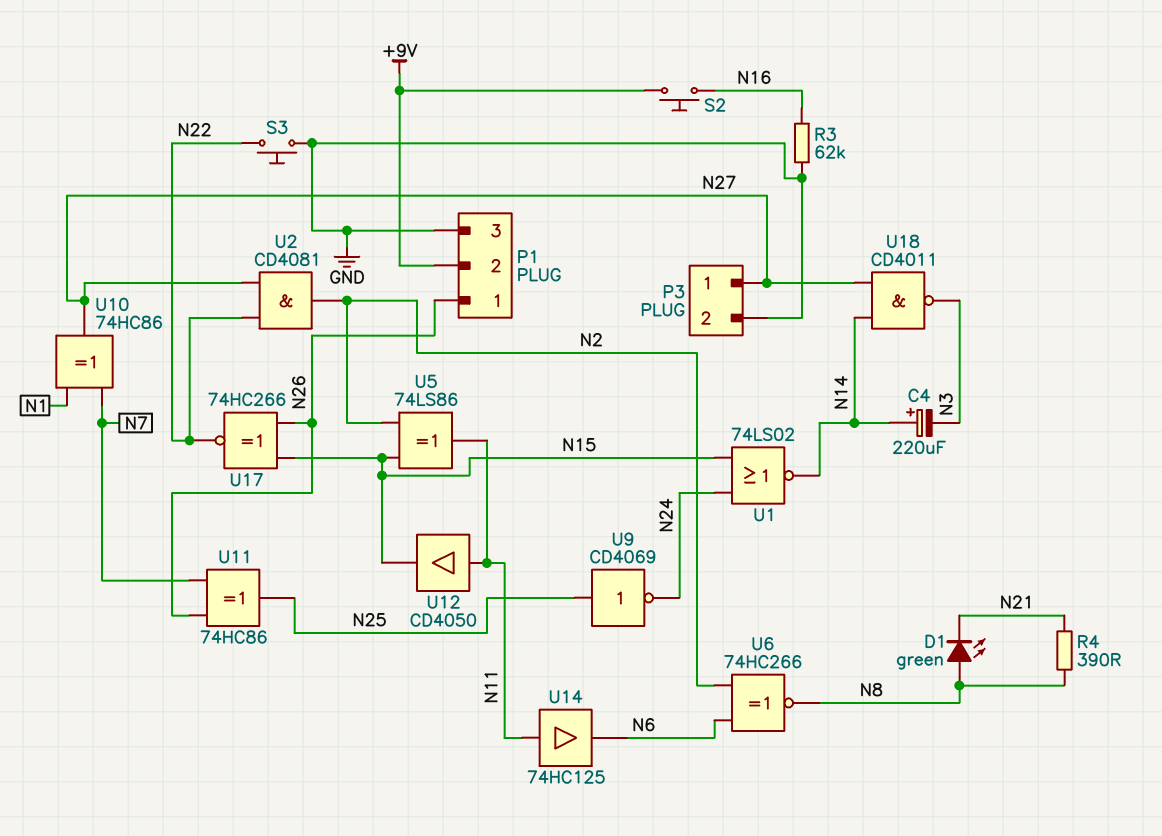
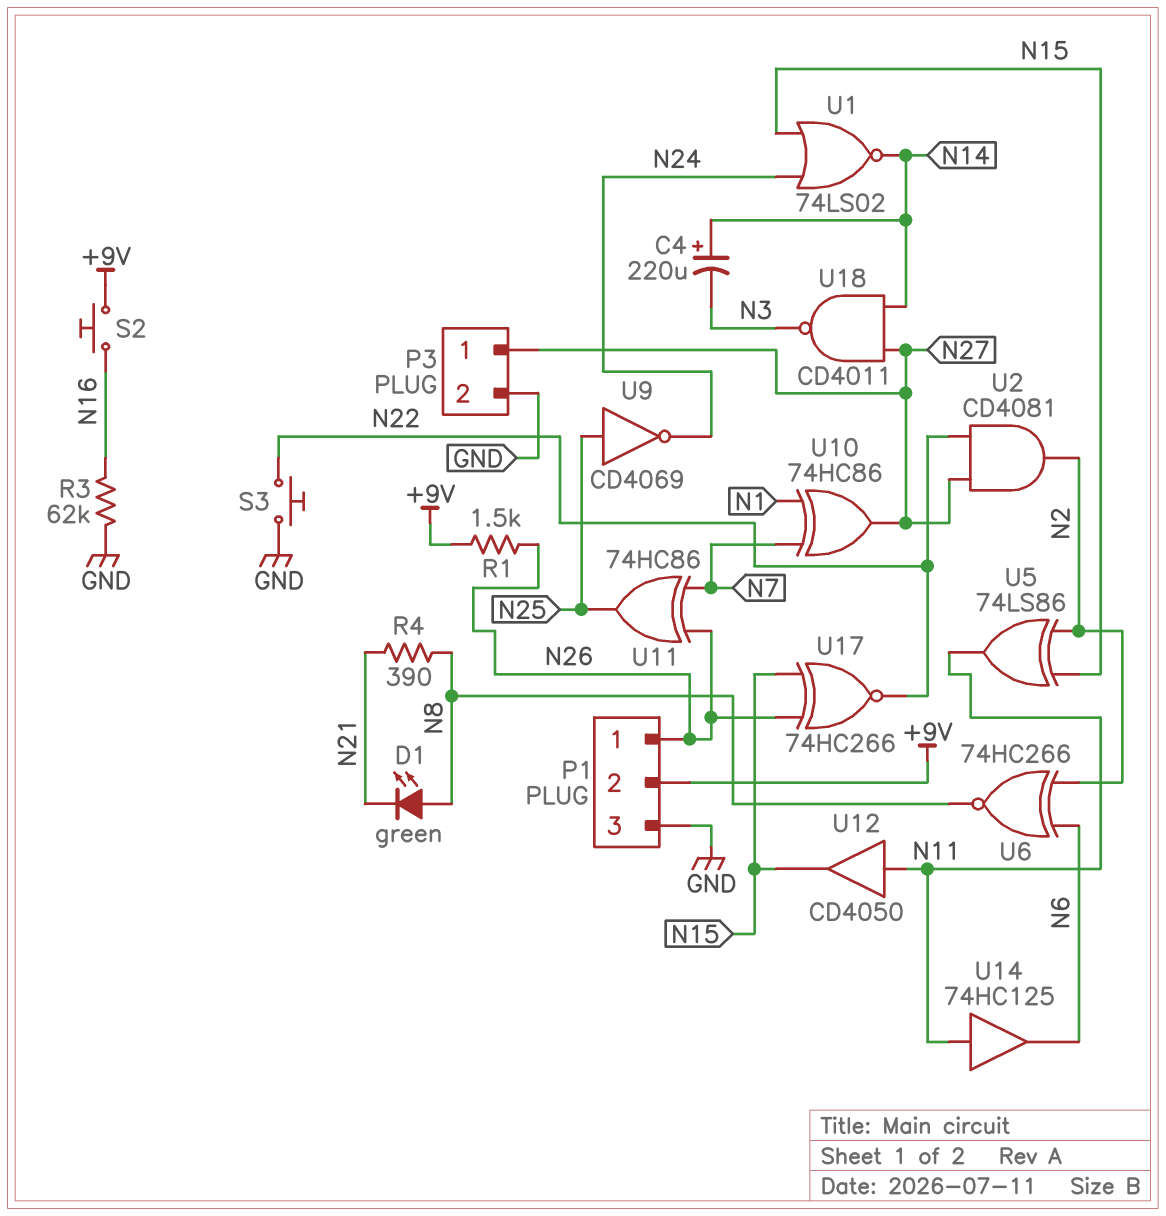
R1: none -> 1.5k (+9V, N26)

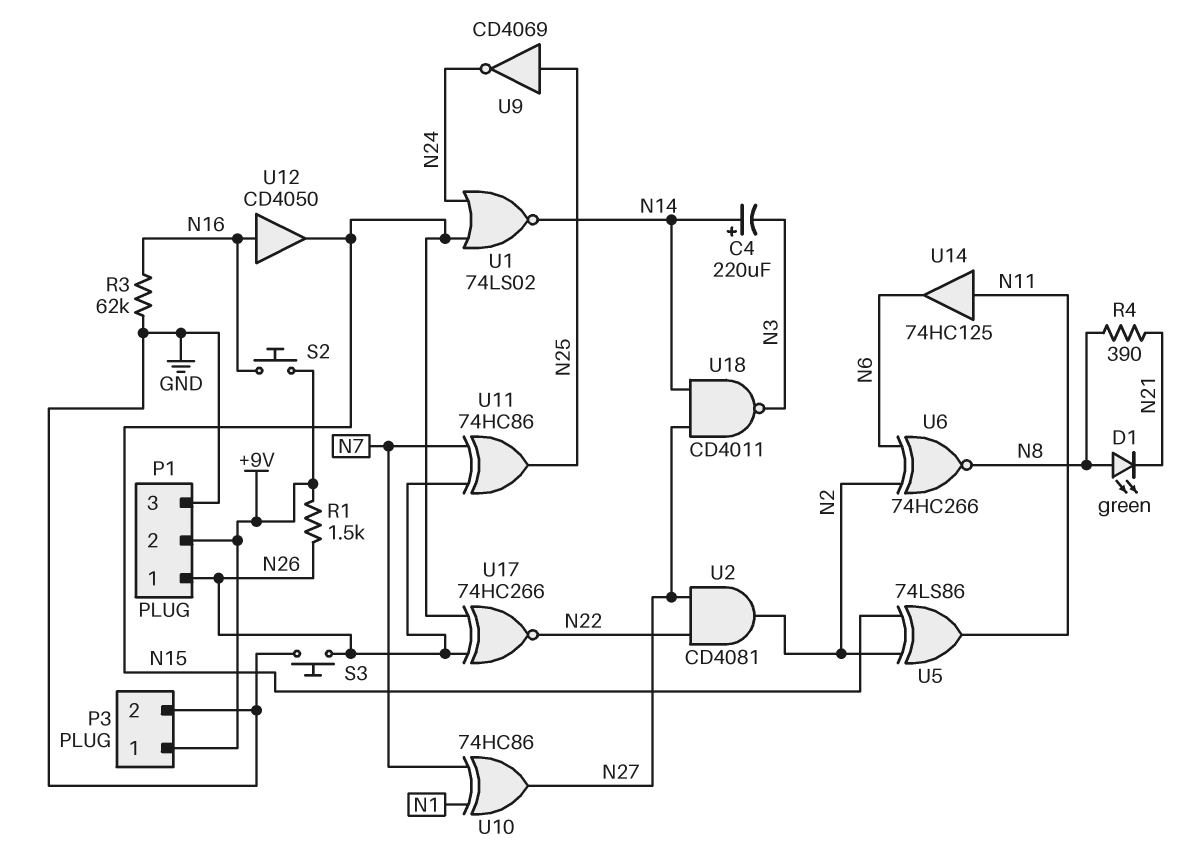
P3 pin 1: N27 -> +9V
S3: button (GND, N22) -> button (GND, N26)
U12: buffer CD4050 (in N11, out N15) -> buffer CD4050 (in N16, out N15)

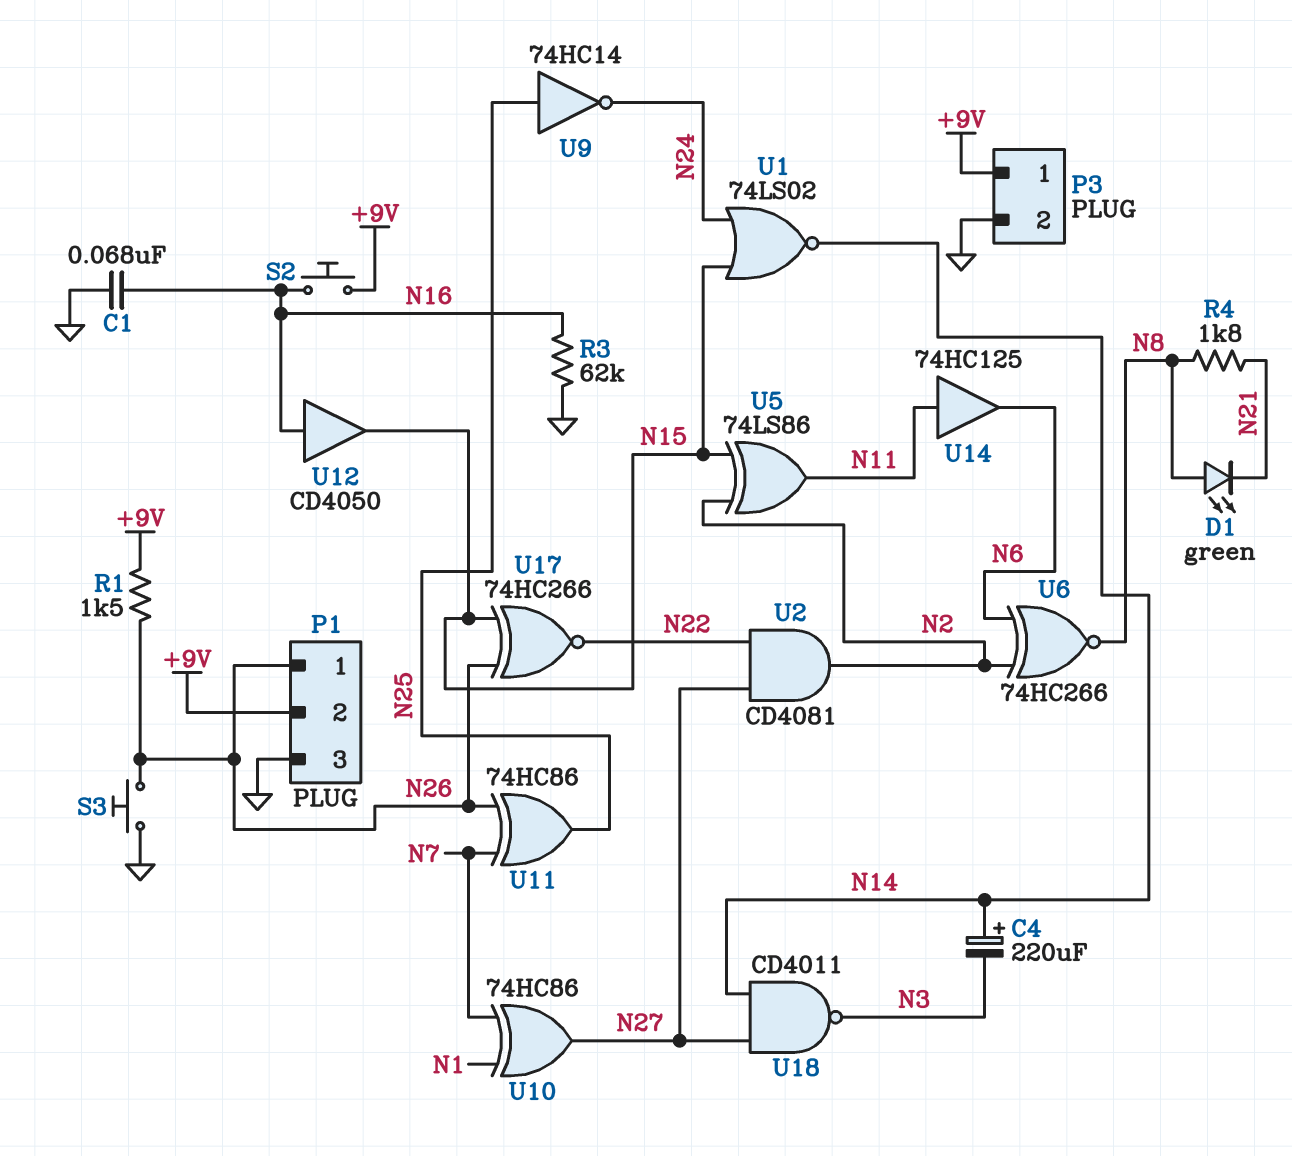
C1: none -> 68nF (GND, N16)
R4: 390 (N8, N21) -> 1.8k (N8, N21)
U9: NOT CD4069 (in N25, out N24) -> NOT 74HC14 (in N25, out N24)

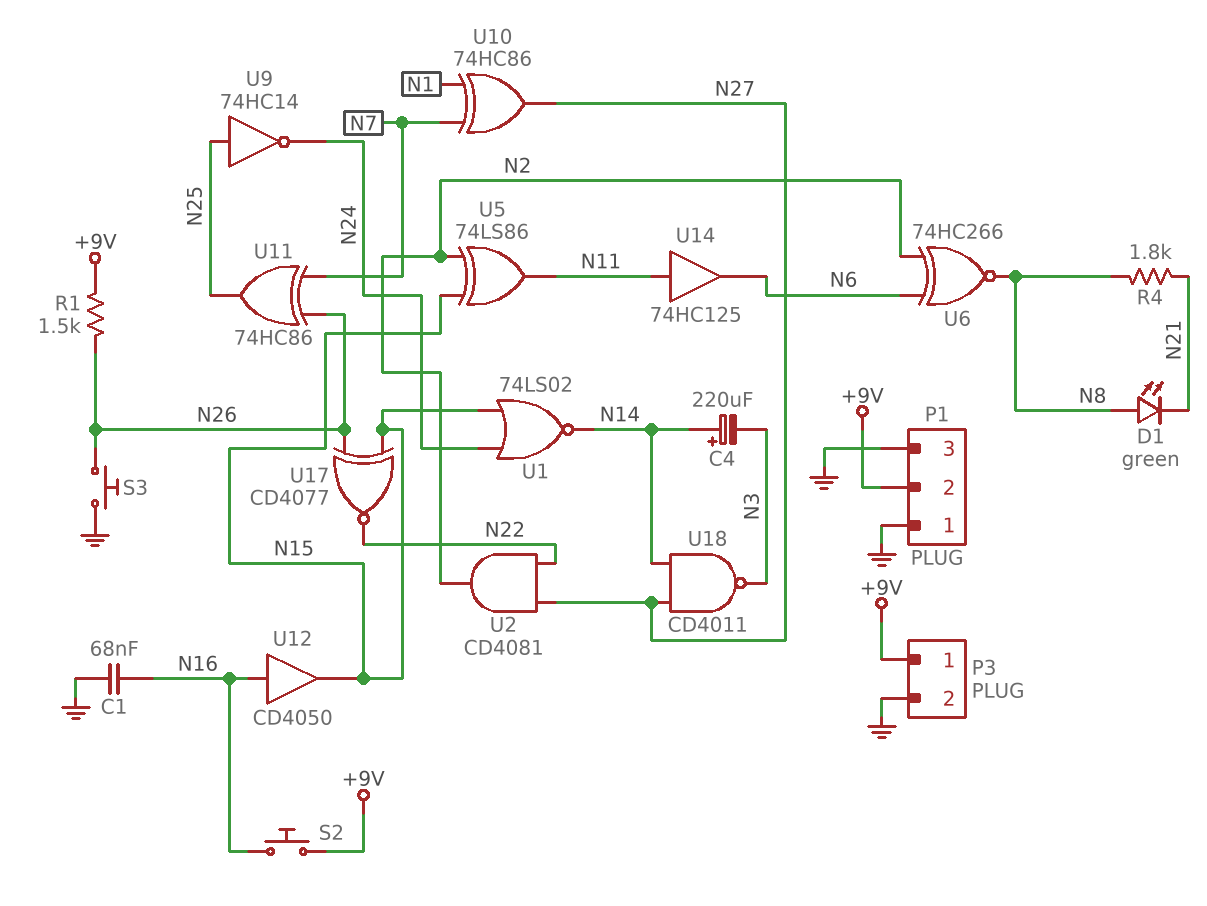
P1 pin 1: N26 -> GND
R3: 62k (GND, N16) -> none
U17: XNOR 74HC266 (in N15, in N26, out N22) -> XNOR CD4077 (in N15, in N26, out N22)

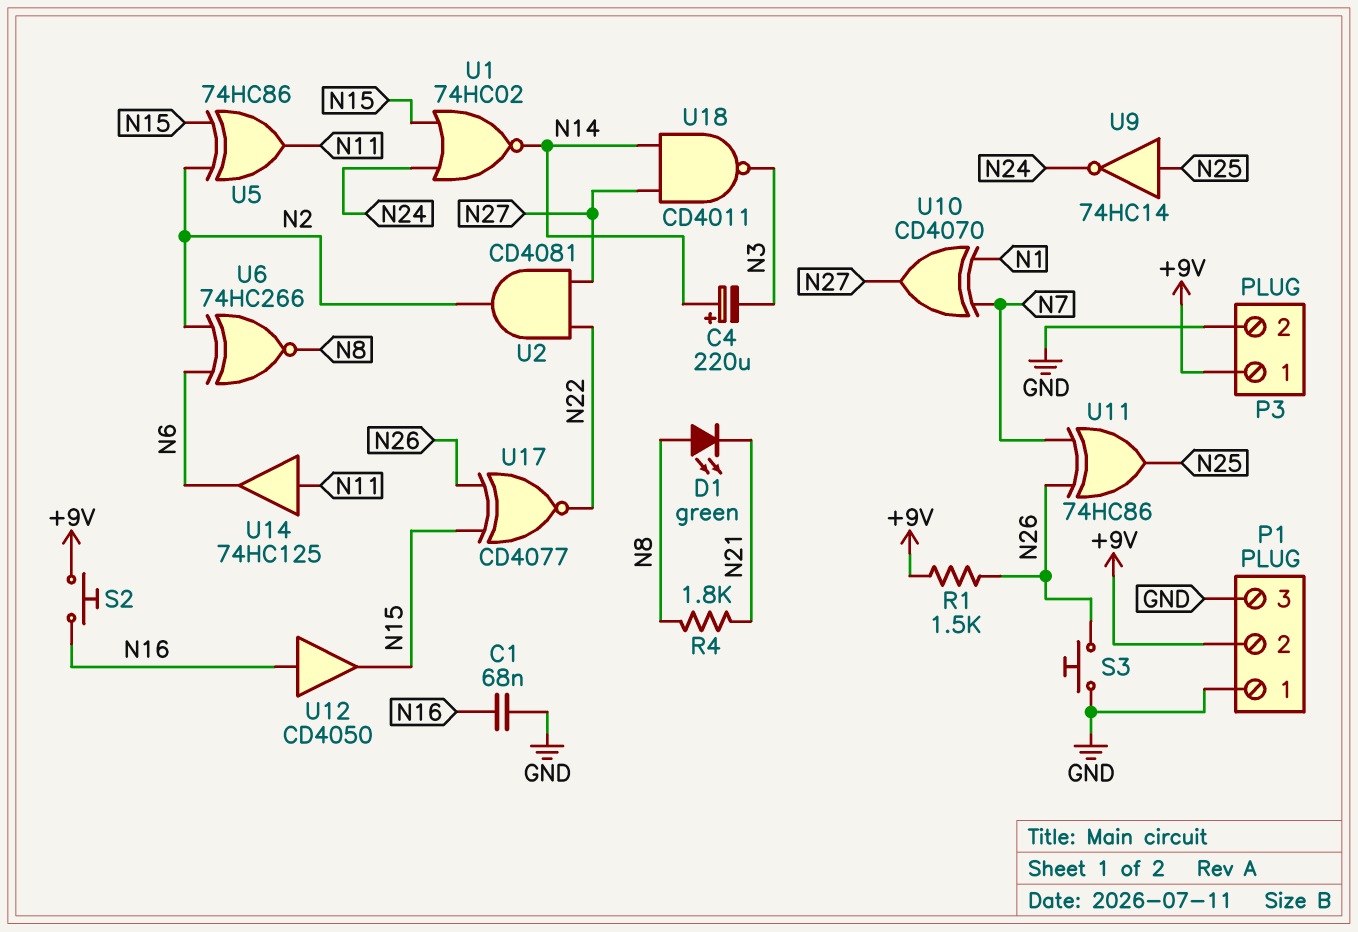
U1: NOR 74LS02 (in N15, in N24, out N14) -> NOR 74HC02 (in N15, in N24, out N14)
U5: XOR 74LS86 (in N2, in N15, out N11) -> XOR 74HC86 (in N2, in N15, out N11)
U10: XOR 74HC86 (in N1, in N7, out N27) -> XOR CD4070 (in N1, in N7, out N27)

